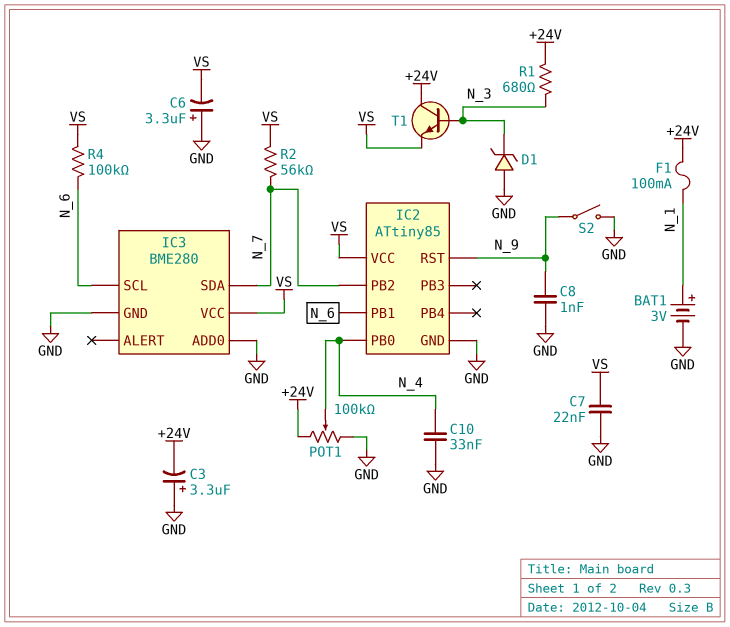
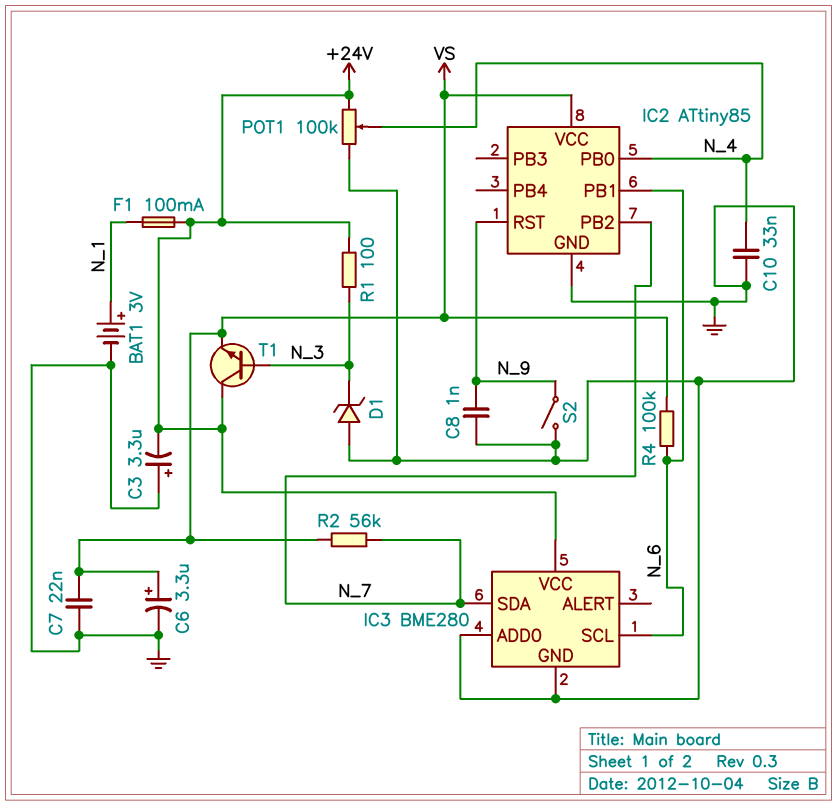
C6: 3.3uF (plus GND, minus VS) -> 3.3uF (plus VS, minus GND)
IC3 pin VCC: VS -> +24V
R1: 680 (+24V, N_3) -> 100 (+24V, N_3)

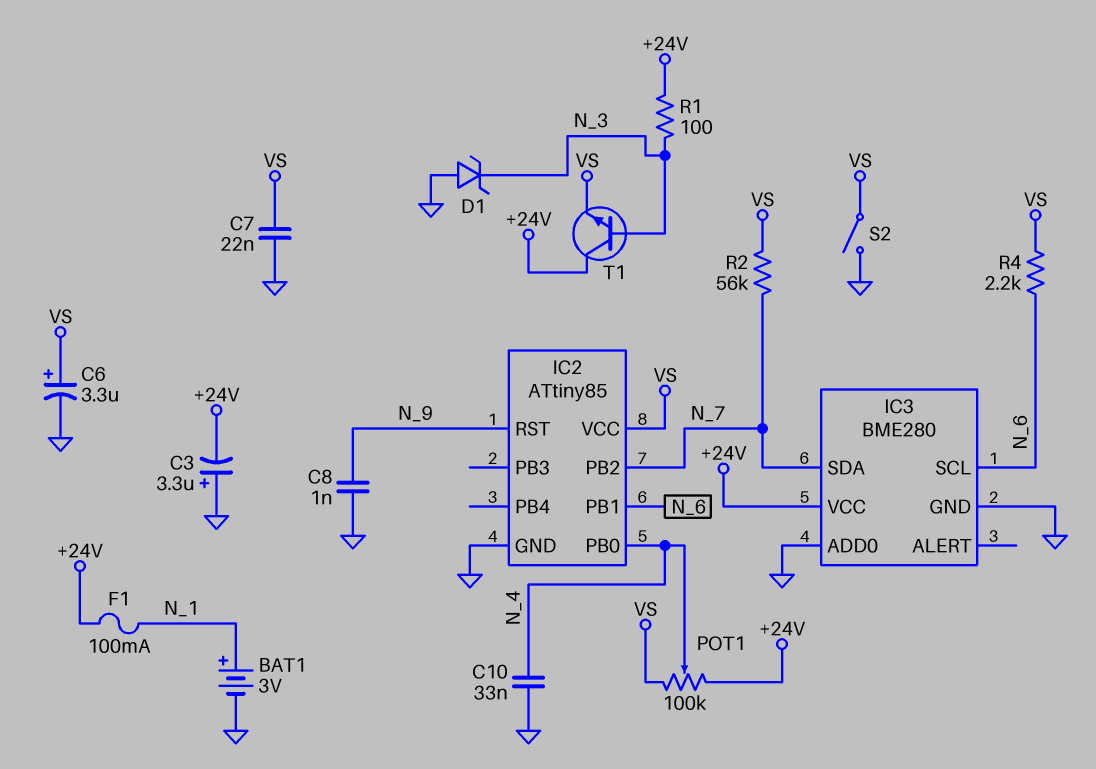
POT1: 100k (+24V, GND, wiper N_4) -> 100k (+24V, VS, wiper N_4)
R4: 100k (N_6, VS) -> 2.2k (N_6, VS)
S2: switch (GND, N_9) -> switch (GND, VS)

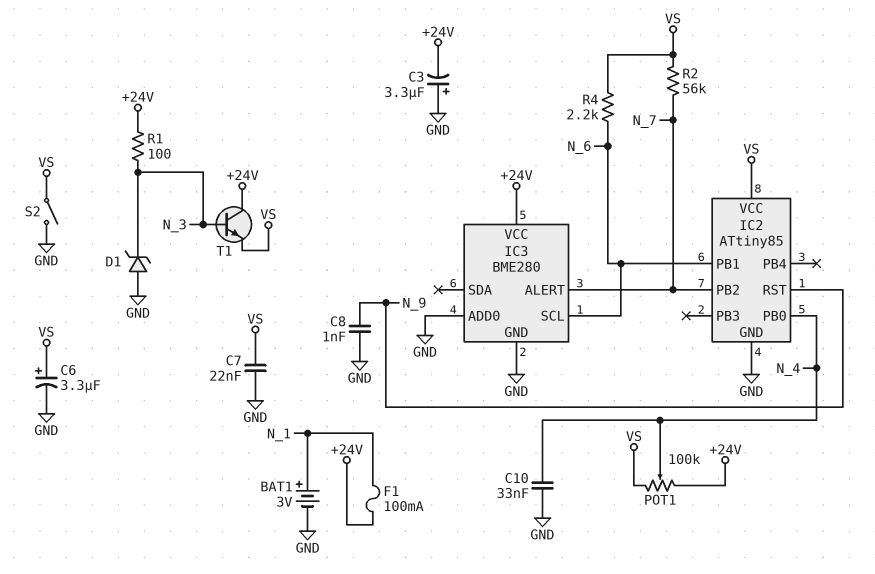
IC3 pin ALERT: none -> N_7
IC3 pin SDA: N_7 -> none

